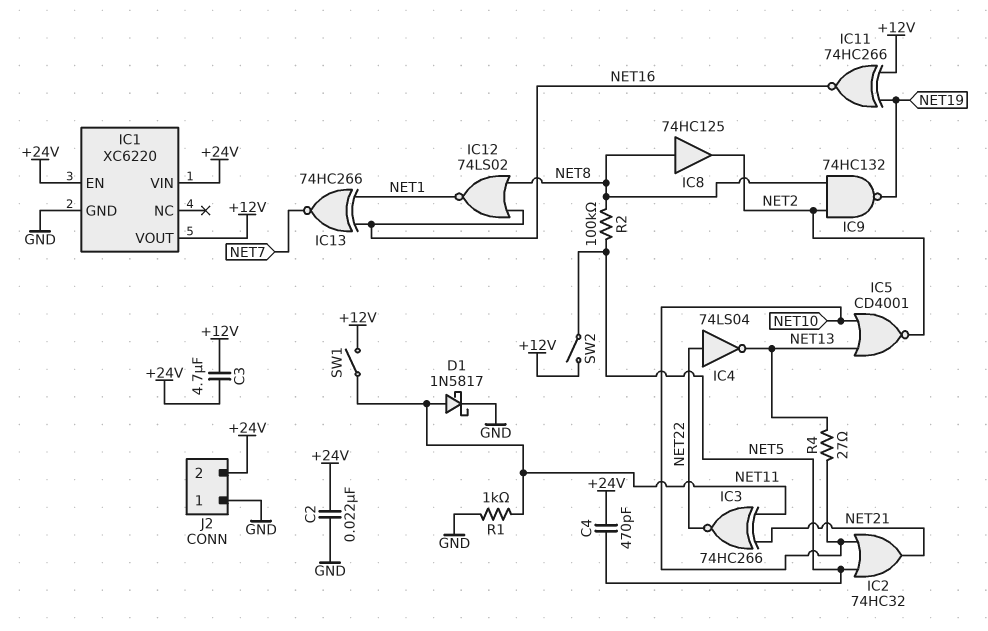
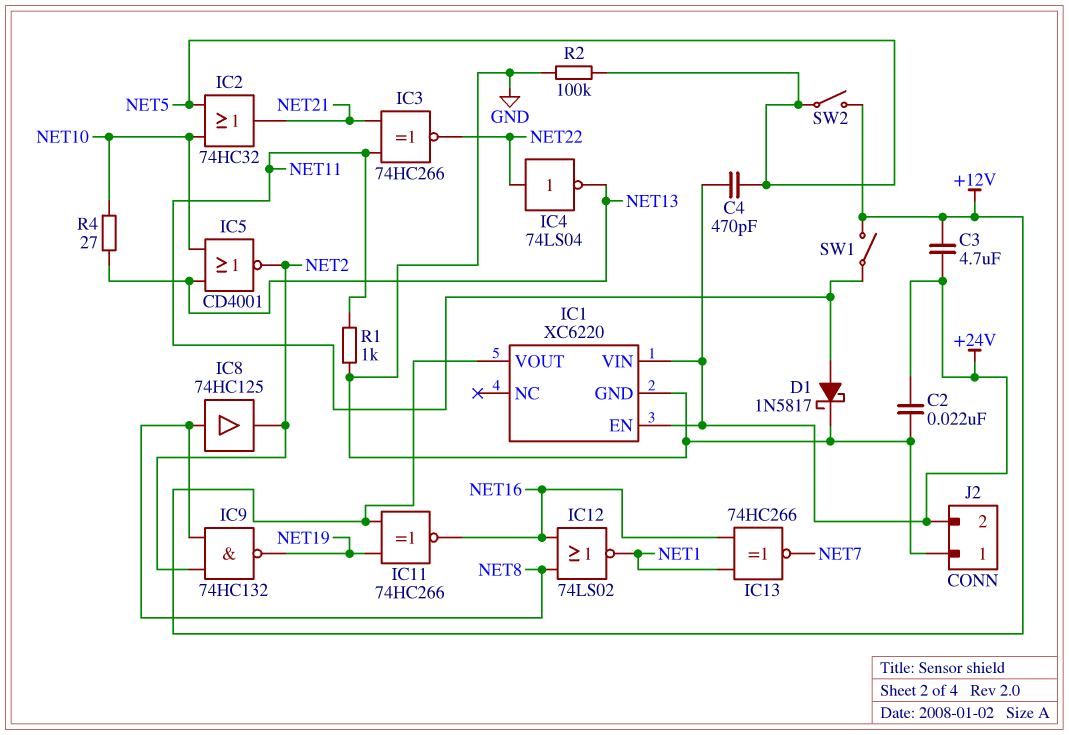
R2: 100k (NET5, NET8) -> 100k (GND, NET5)

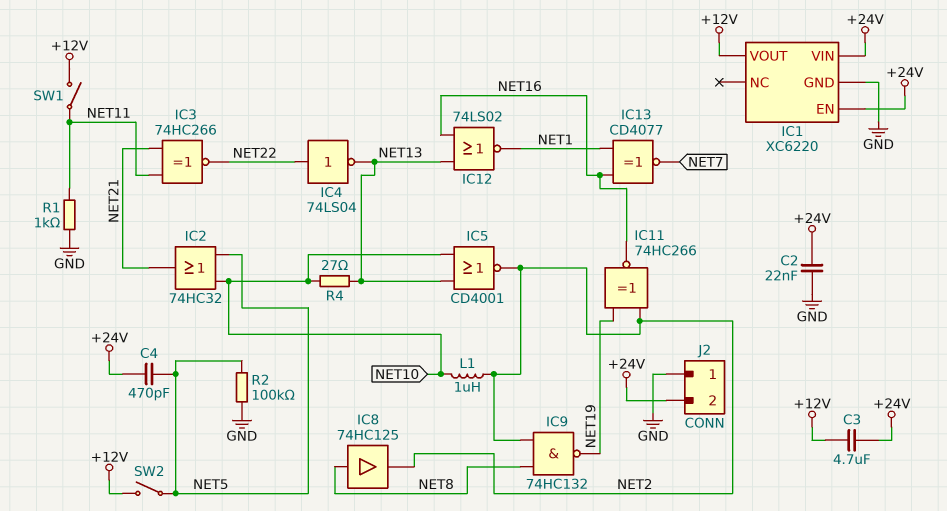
D1: schottky 1N5817 (A NET11, K GND) -> none
IC11: XNOR 74HC266 (in +12V, in NET19, out NET16) -> XNOR 74HC266 (in NET2, in NET19, out NET16)
IC12: NOR 74LS02 (in NET8, in NET16, out NET1) -> NOR 74LS02 (in NET13, in NET16, out NET1)
IC13: XNOR 74HC266 (in NET1, in NET16, out NET7) -> XNOR CD4077 (in NET1, in NET16, out NET7)
L1: none -> 1uH (NET2, NET10)

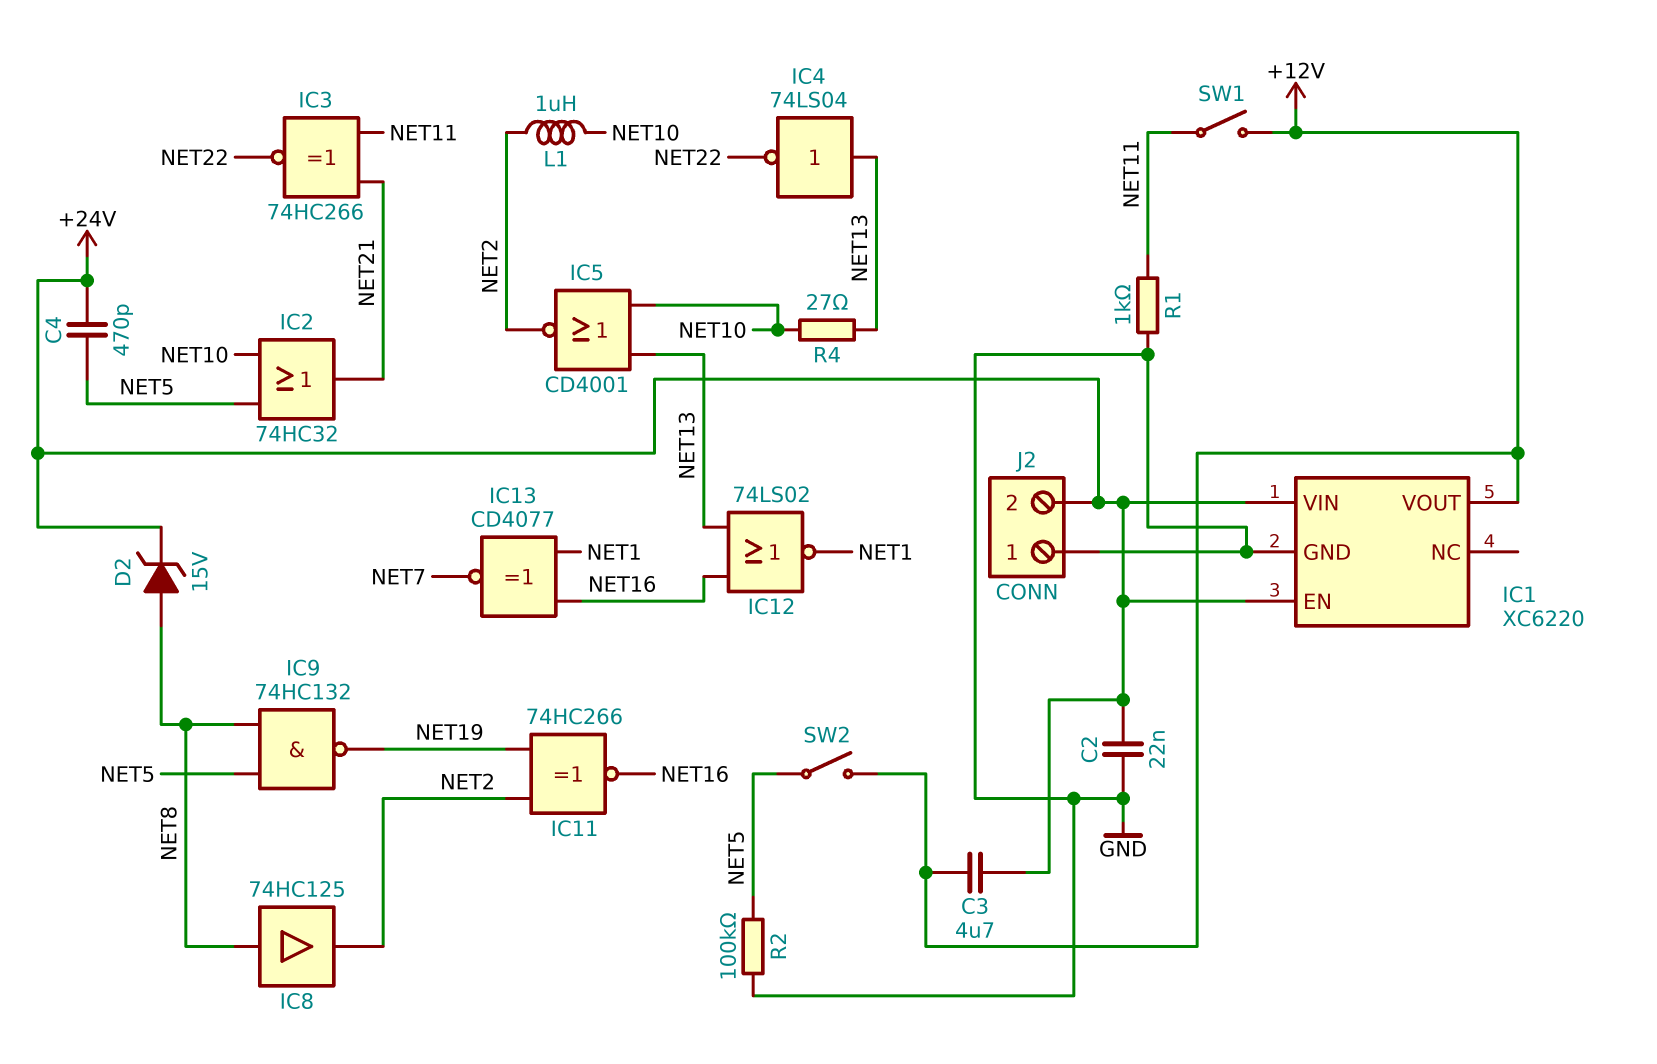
D2: none -> zener 15V (A NET8, K +24V)
IC4: NOT 74LS04 (in NET22, out NET13) -> NOT 74LS04 (in NET13, out NET22)
IC9: NAND 74HC132 (in NET2, in NET8, out NET19) -> NAND 74HC132 (in NET5, in NET8, out NET19)

